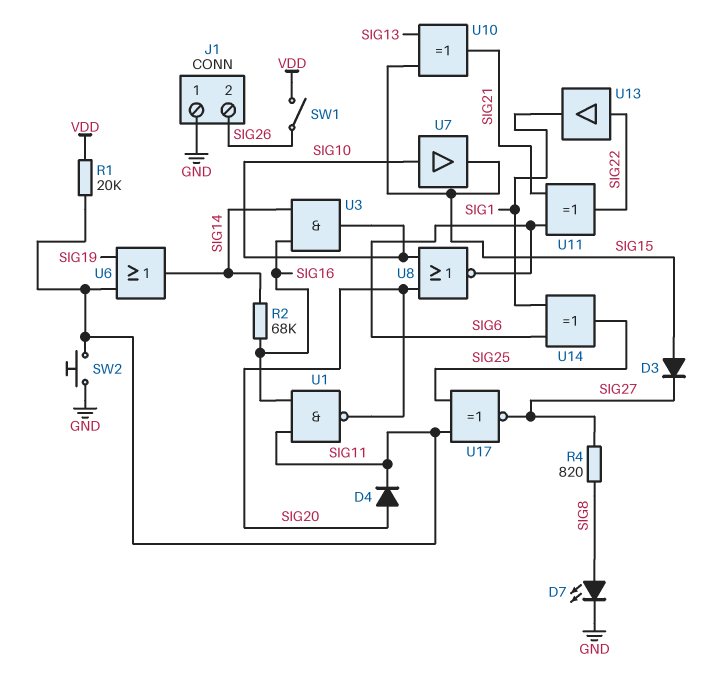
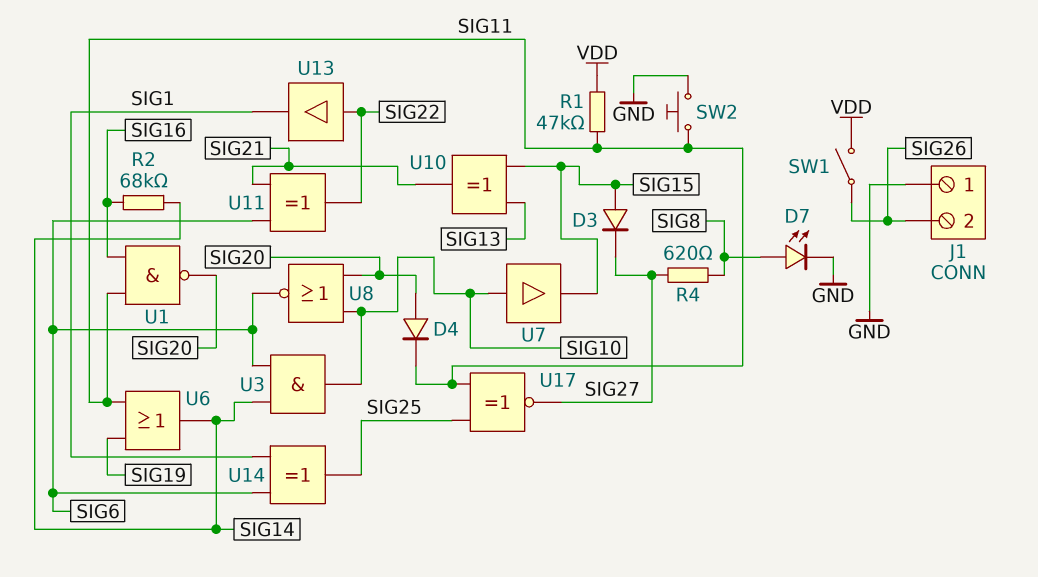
R1: 20k (SIG11, VDD) -> 47k (SIG11, VDD)
R4: 820 (SIG8, SIG27) -> 620 (SIG8, SIG27)
U3: AND (in SIG14, in SIG16, out SIG10) -> AND (in SIG6, in SIG14, out SIG10)

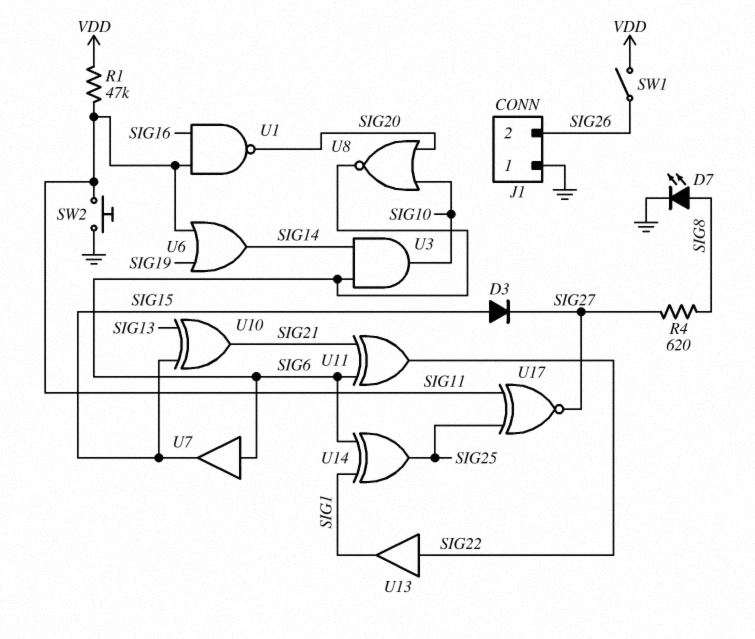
D4: diode (A SIG20, K SIG11) -> none
R2: 68k (SIG14, SIG16) -> none
U7: buffer (in SIG10, out SIG15) -> buffer (in SIG6, out SIG15)

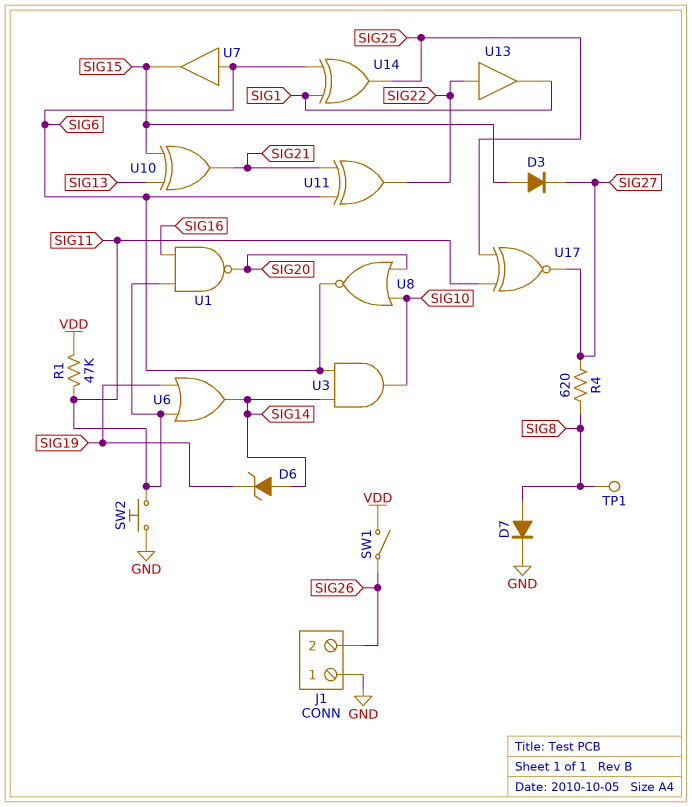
D6: none -> zener (A SIG14, K SIG19)
D7: LED (A SIG8, K GND) -> diode (A SIG8, K GND)
TP1: none -> test point (SIG8)

